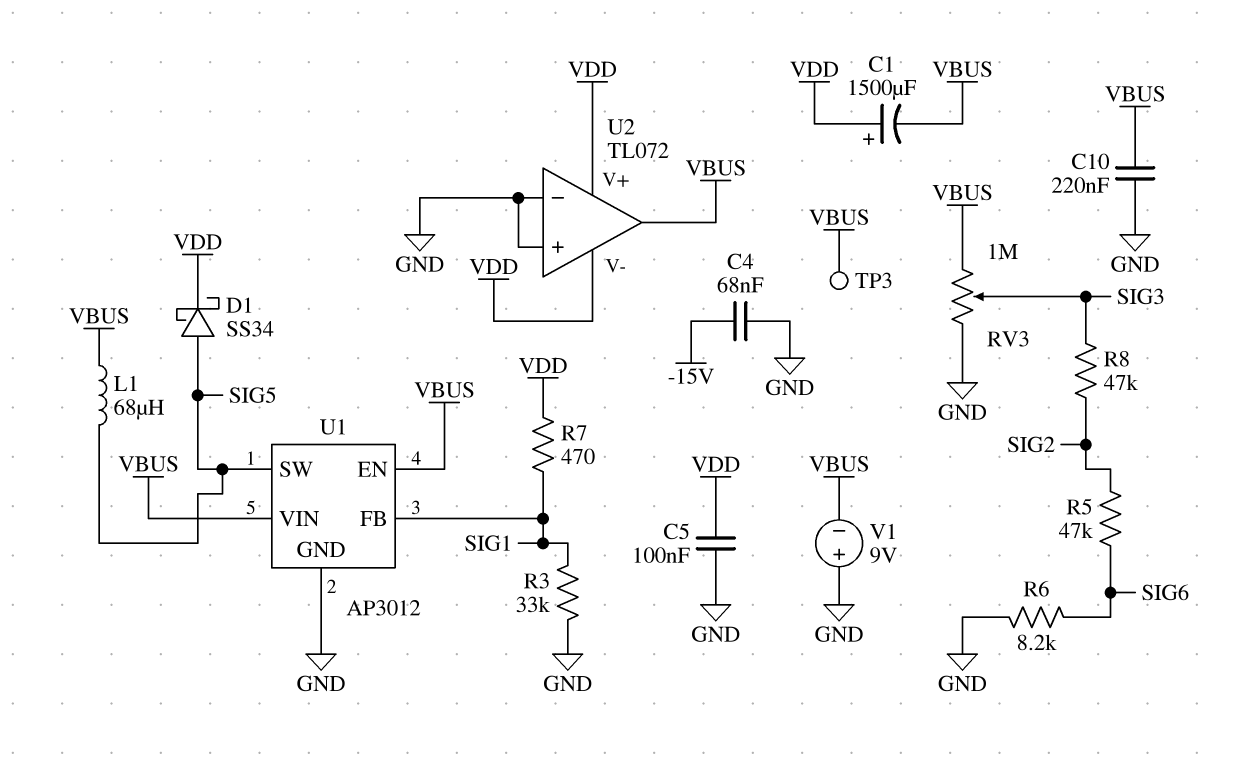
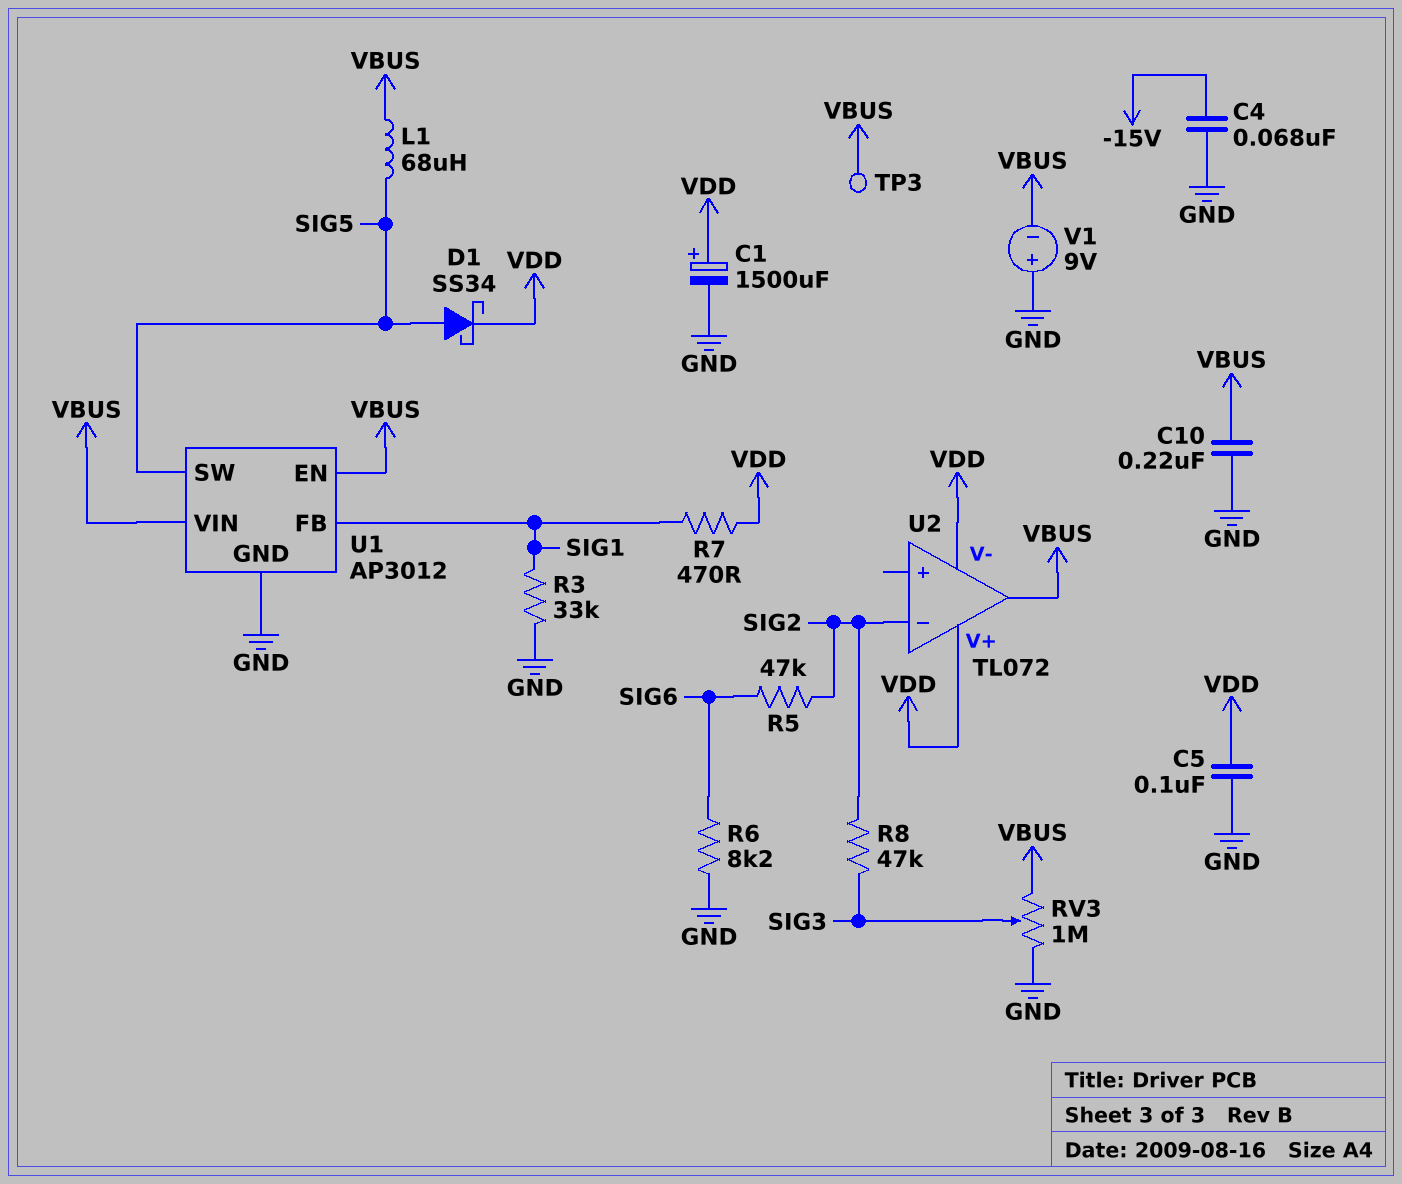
C1: 1500uF (plus VDD, minus VBUS) -> 1500uF (plus VDD, minus GND)
U2 pin in+: GND -> none
U2 pin in-: GND -> SIG2

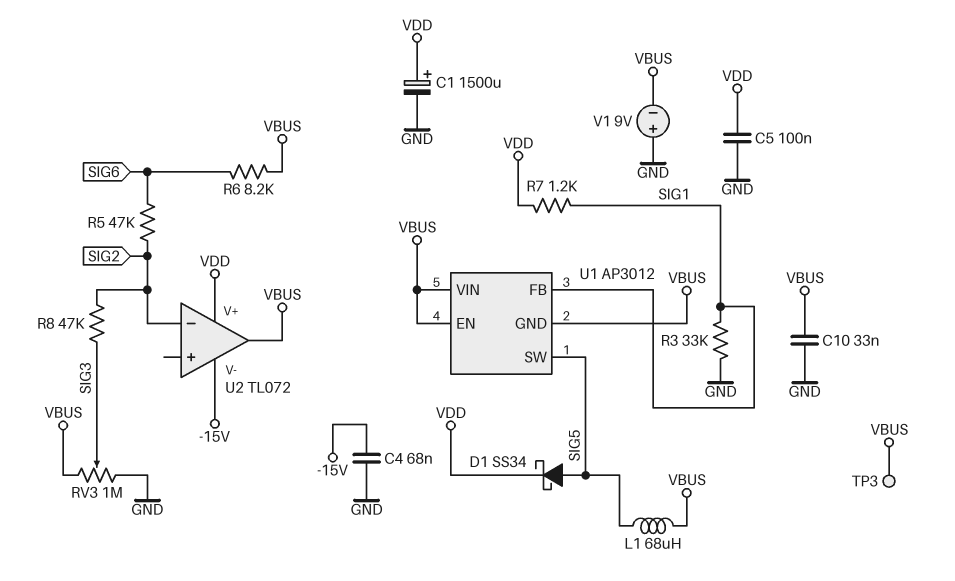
C10: 220nF (GND, VBUS) -> 33nF (GND, VBUS)
R6: 8.2k (GND, SIG6) -> 8.2k (SIG6, VBUS)
R7: 470 (SIG1, VDD) -> 1.2k (SIG1, VDD)
U1 pin GND: GND -> VBUS
U2 pin V-: VDD -> -15V

